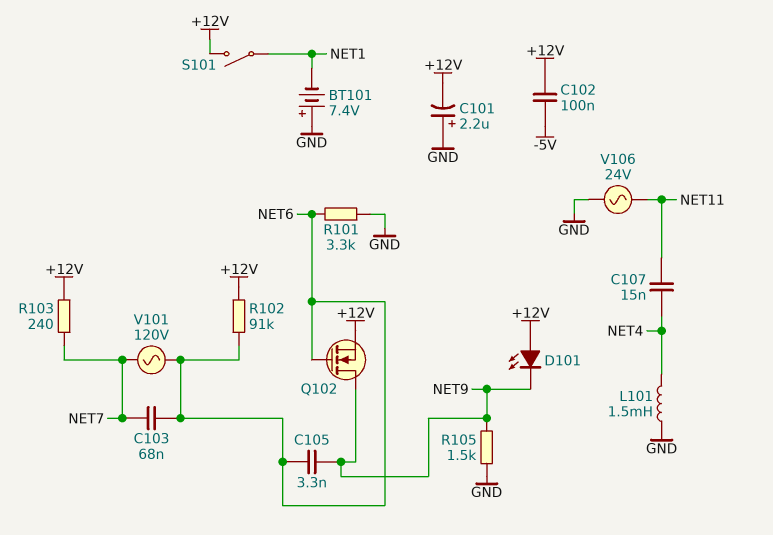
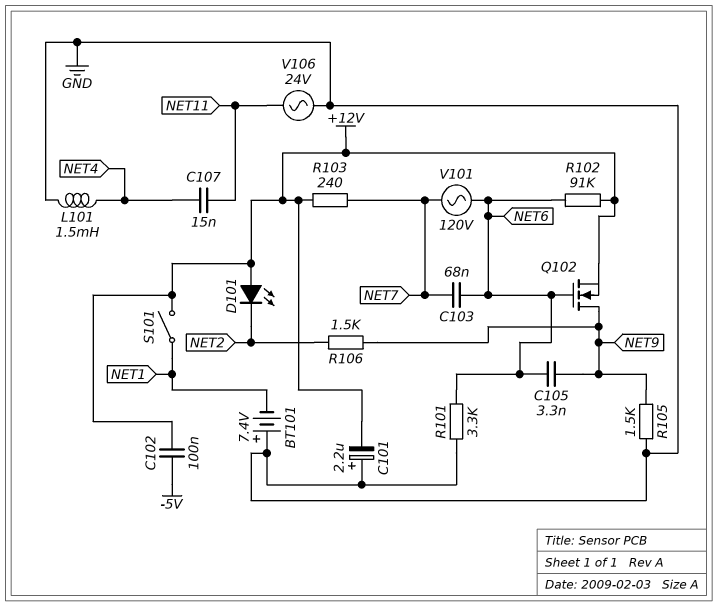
D101: LED (A +12V, K NET9) -> LED (A +12V, K NET2)
R106: none -> 1.5k (NET2, NET9)

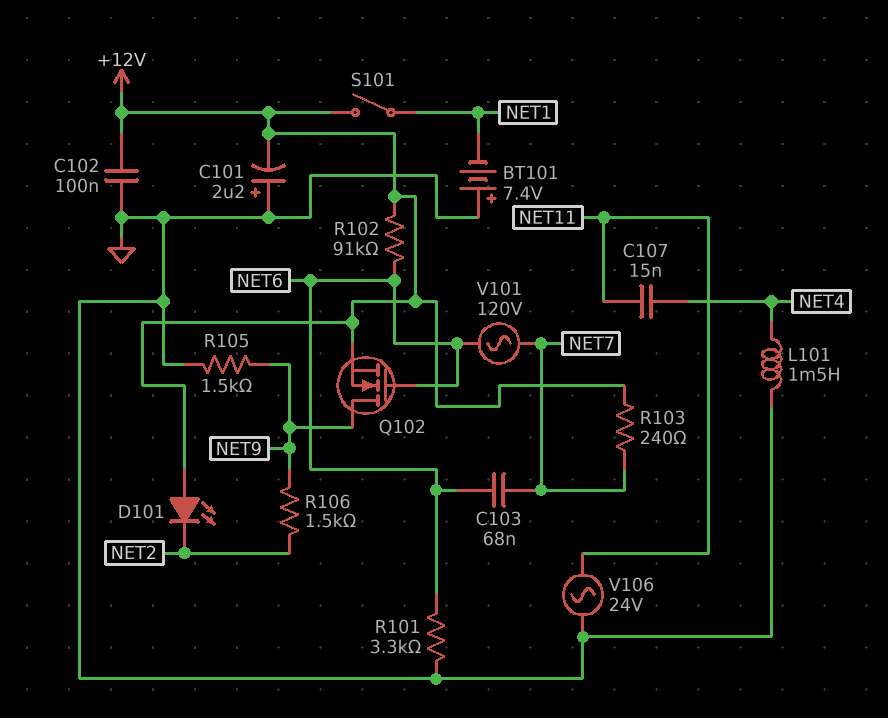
C102: 100nF (+12V, -5V) -> 100nF (+12V, GND)
C105: 3.3nF (NET6, NET9) -> none

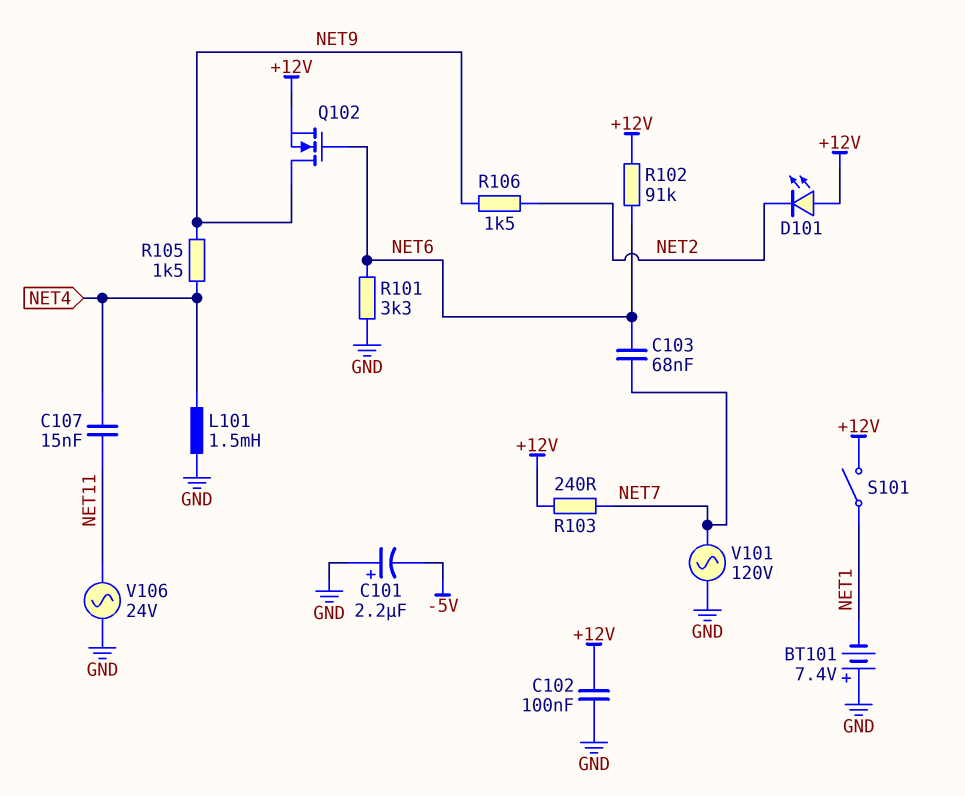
C101: 2.2uF (plus GND, minus +12V) -> 2.2uF (plus GND, minus -5V)
R105: 1.5k (GND, NET9) -> 1.5k (NET4, NET9)
V101: AC 120V (NET6, NET7) -> AC 120V (GND, NET7)

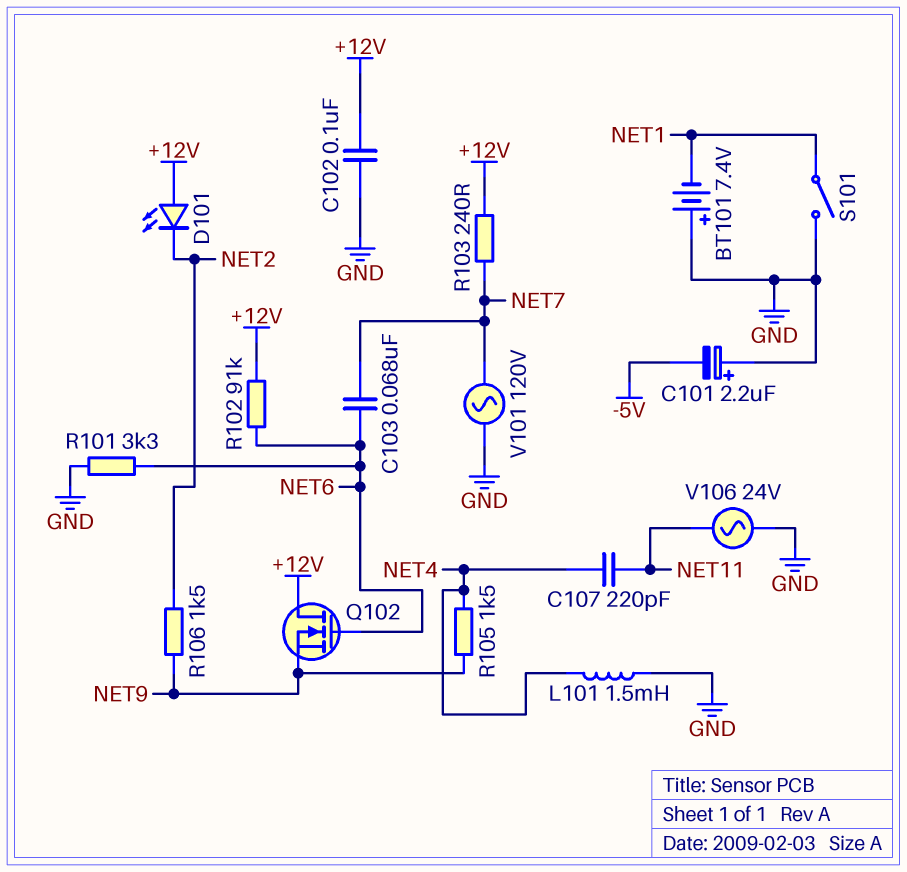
C107: 15nF (NET4, NET11) -> 220pF (NET4, NET11)
Q102: NMOS (G NET6, D NET9, S +12V) -> NMOS (G NET6, D +12V, S NET9)
S101: switch (+12V, NET1) -> switch (GND, NET1)

